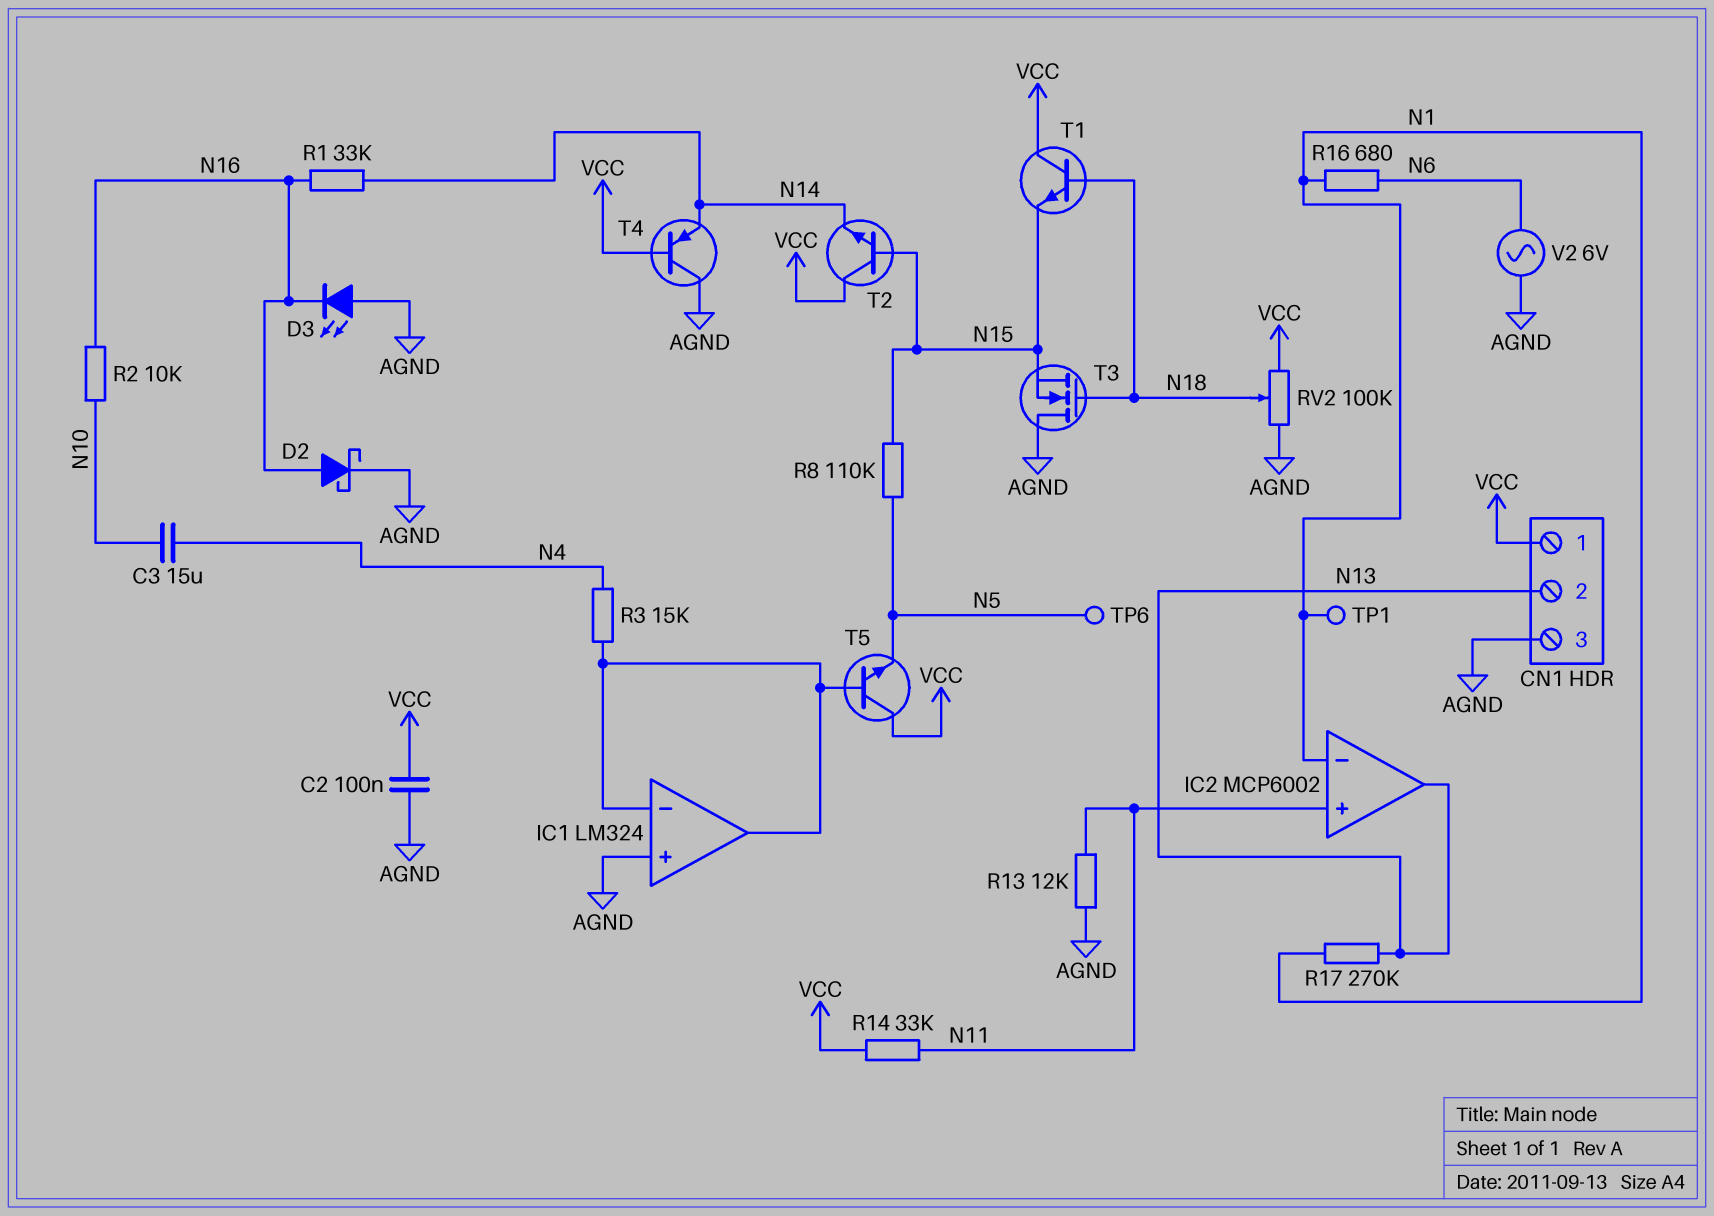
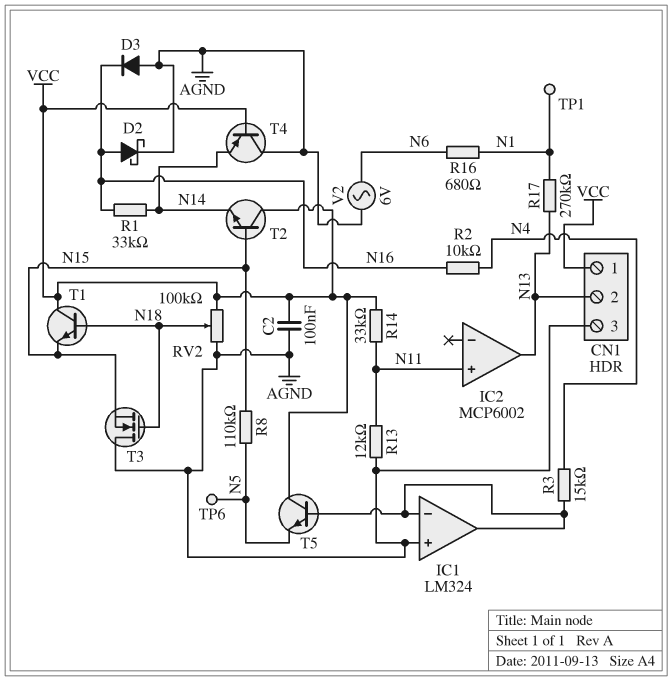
C3: 15uF (N4, N10) -> none
D3: LED (A AGND, K N16) -> diode (A AGND, K N16)
IC2 pin in-: N1 -> none
R2: 10k (N10, N16) -> 10k (N4, N16)

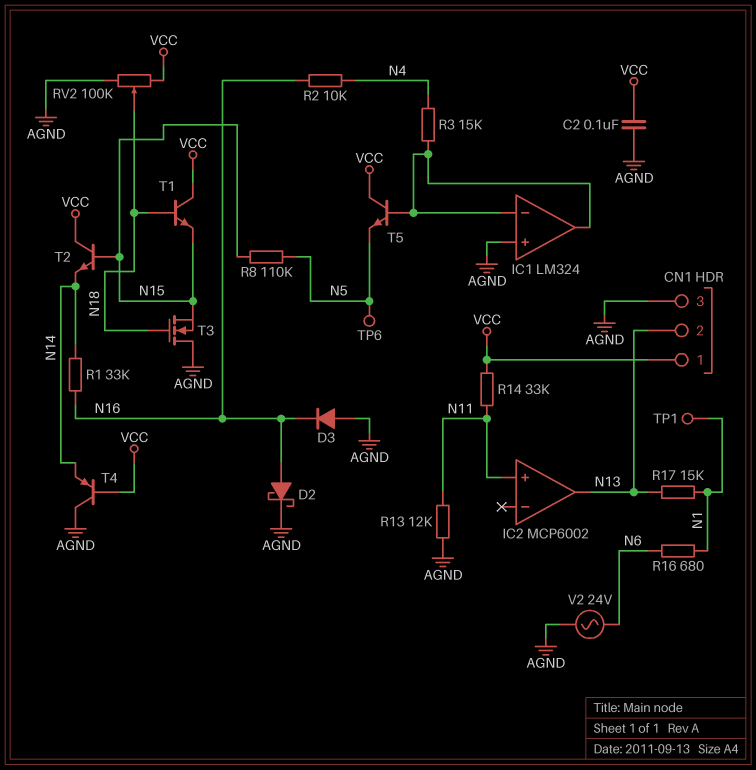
R17: 270k (N1, N13) -> 15k (N1, N13)
V2: AC 6V (AGND, N6) -> AC 24V (AGND, N6)

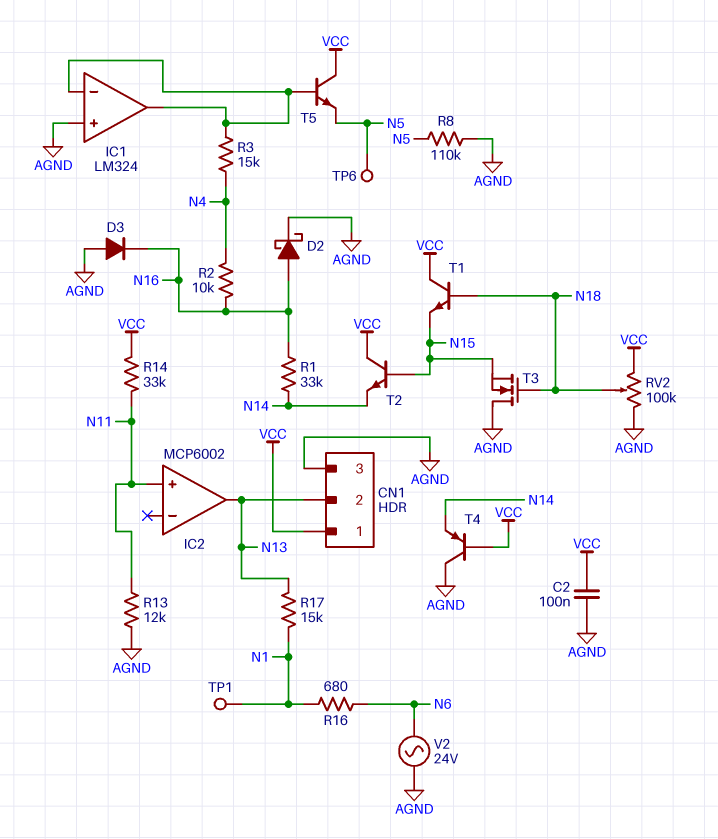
R8: 110k (N5, N15) -> 110k (AGND, N5)

